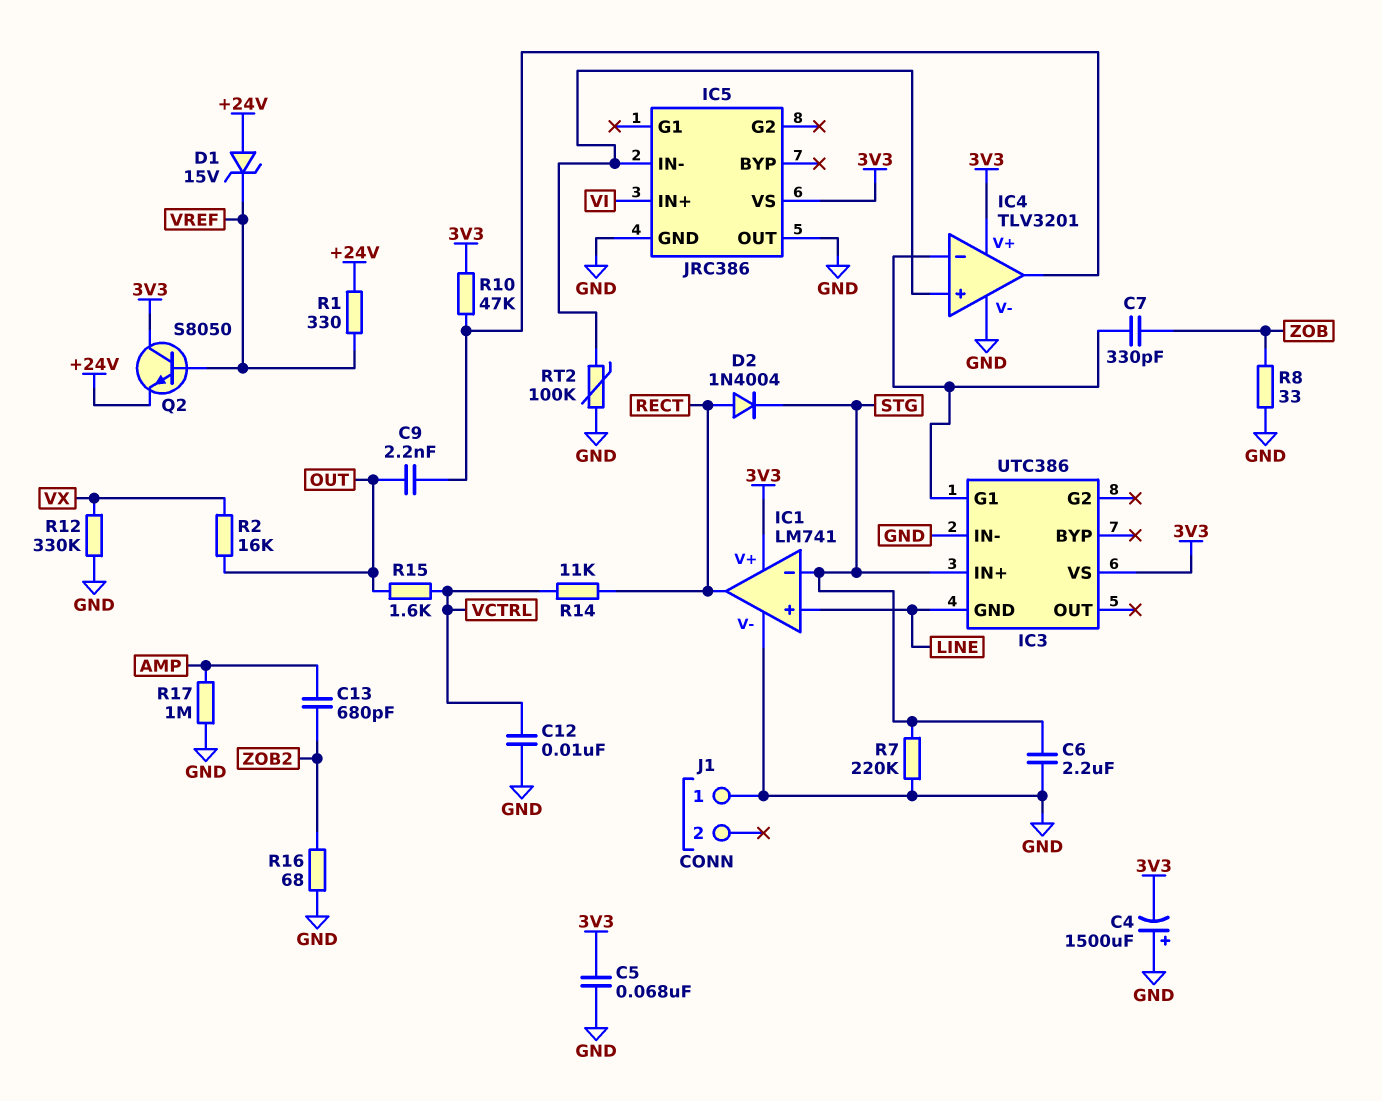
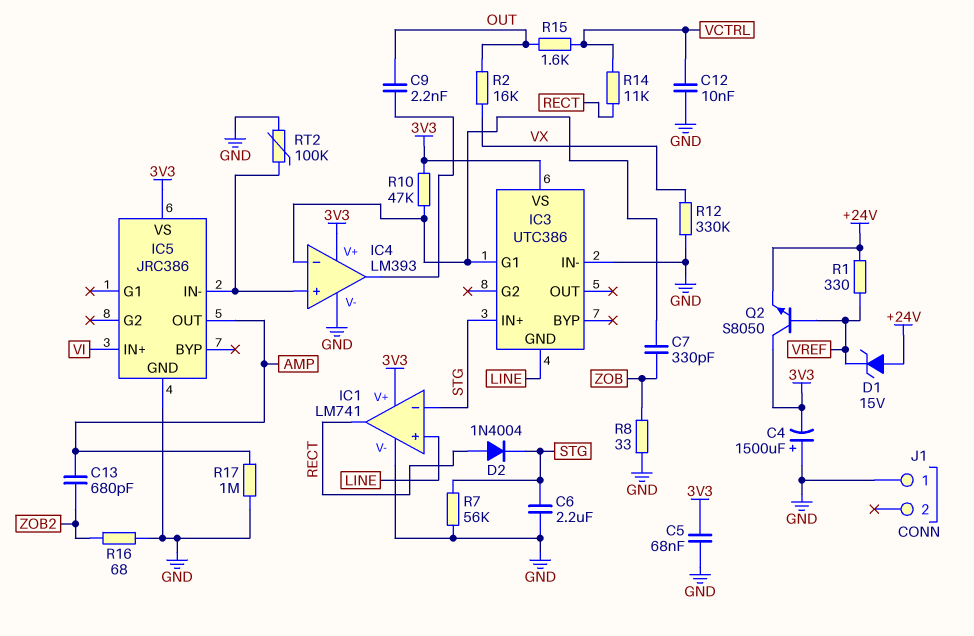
IC4: TLV3201 -> LM393
IC5 pin OUT: GND -> AMP
R7: 220k (GND, STG) -> 56k (GND, STG)
R10: 47k (3V3, IC4/out) -> 47k (3V3, IC3/G1)

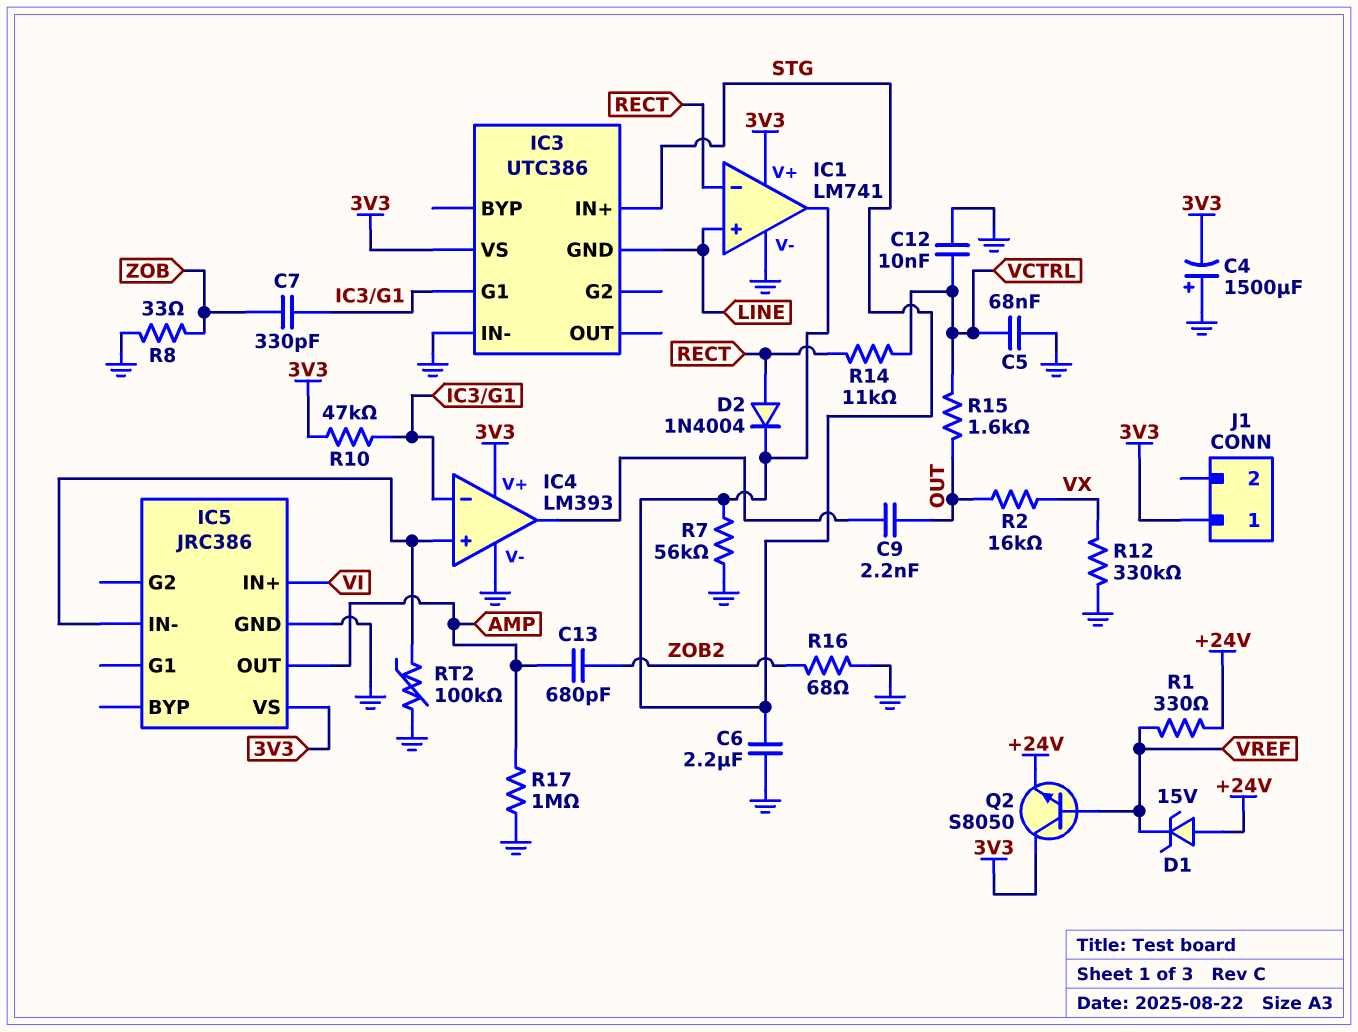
C5: 68nF (3V3, GND) -> 68nF (GND, VCTRL)
IC1 pin in-: STG -> RECT
IC1 pin out: RECT -> STG
J1 pin 1: GND -> 3V3

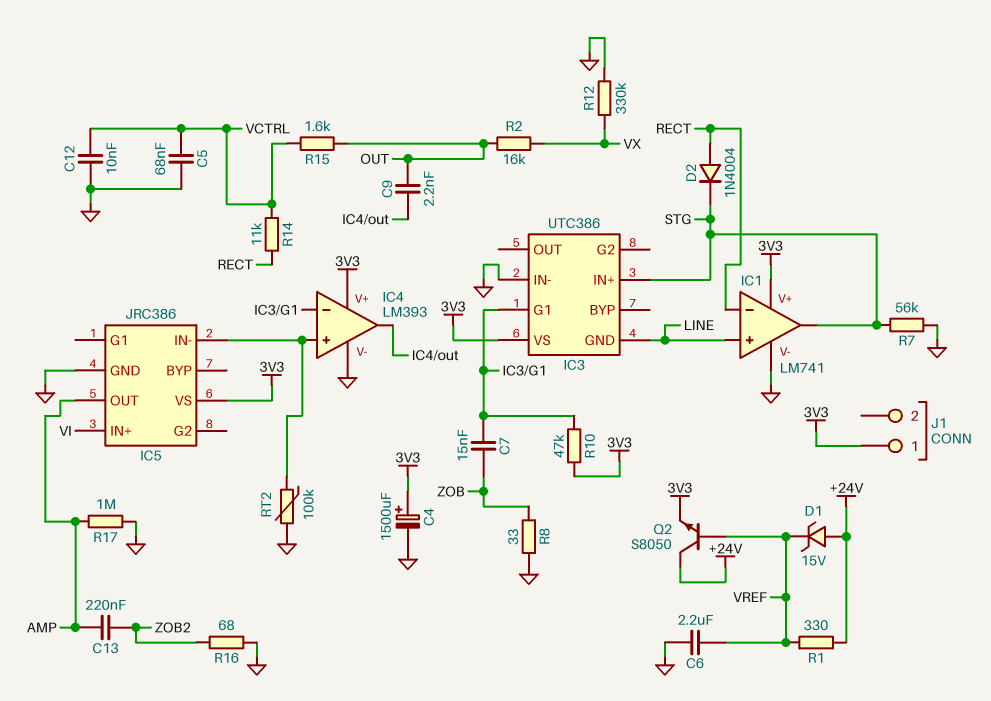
C4: 1500uF (plus GND, minus 3V3) -> 1500uF (plus 3V3, minus GND)
C6: 2.2uF (GND, STG) -> 2.2uF (GND, VREF)
C7: 330pF (IC3/G1, ZOB) -> 15nF (IC3/G1, ZOB)
C13: 680pF (AMP, ZOB2) -> 220nF (AMP, ZOB2)
Q2: NPN S8050 (B VREF, C 3V3, E +24V) -> NPN S8050 (B VREF, C +24V, E 3V3)

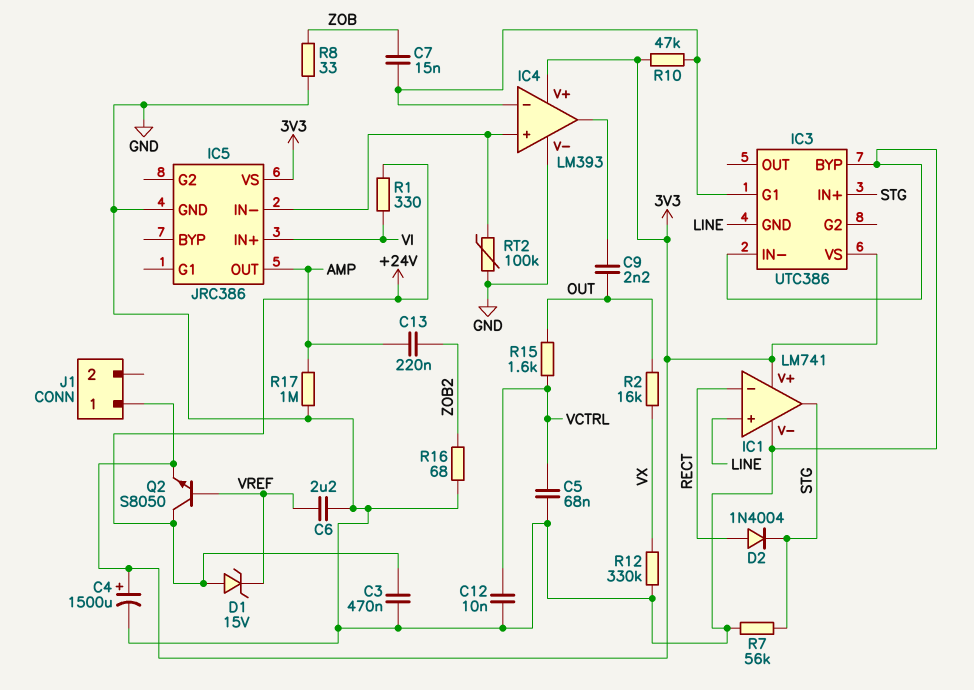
C3: none -> 470nF (+24V, GND)
IC3 pin BYP: none -> GND
R1: 330 (+24V, VREF) -> 330 (+24V, VI)
R14: 11k (RECT, VCTRL) -> none

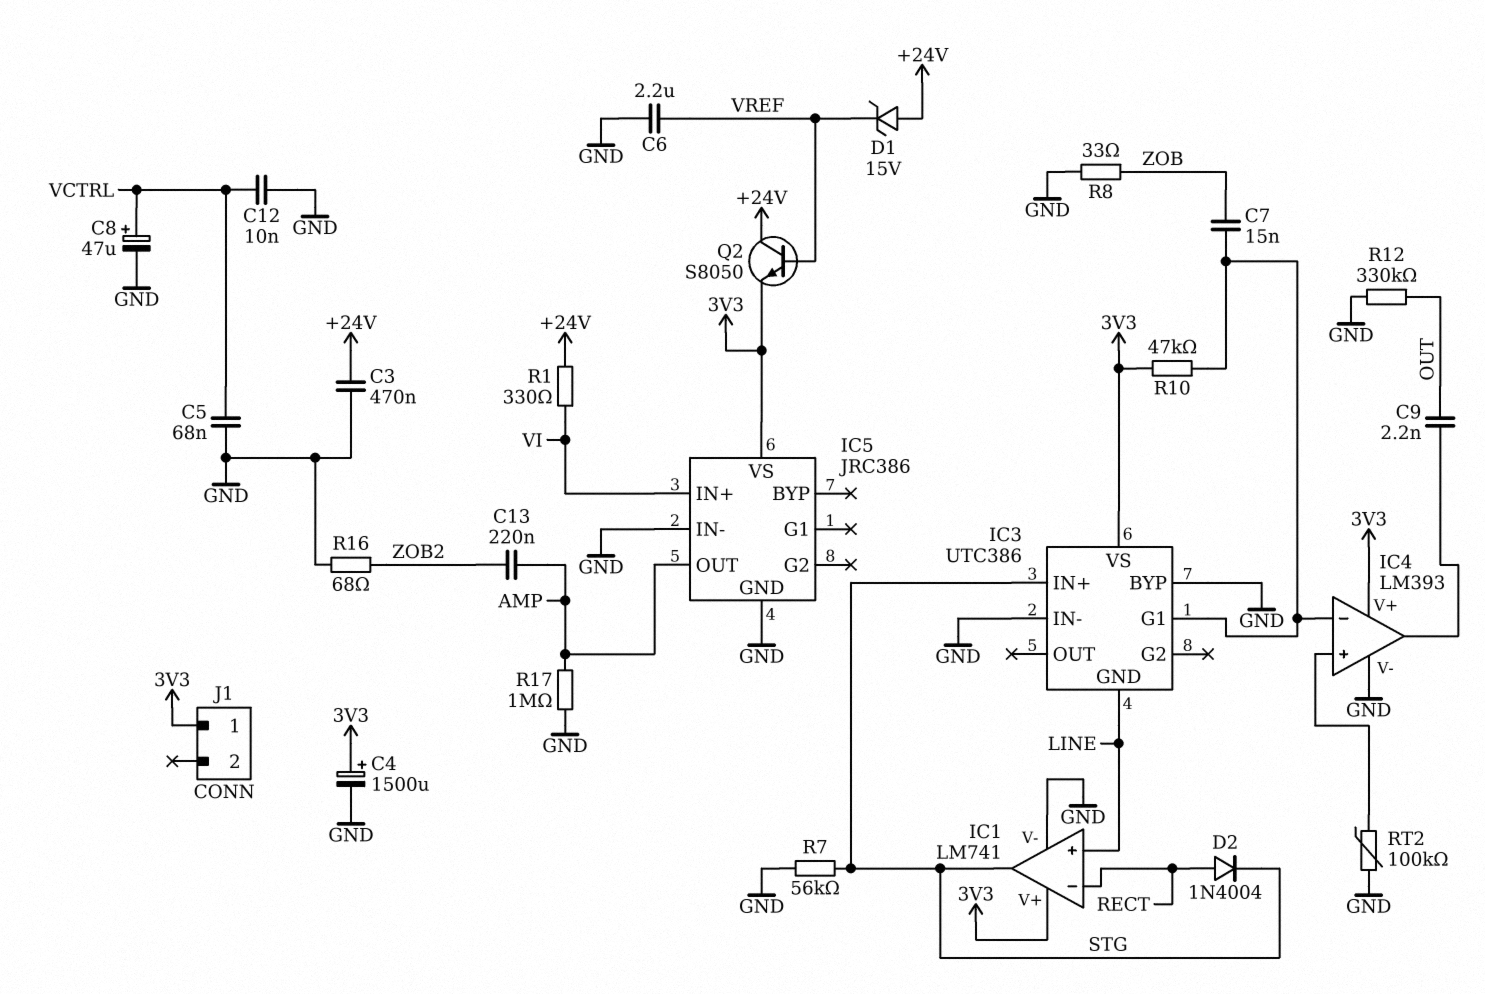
C8: none -> 47uF (plus VCTRL, minus GND)
IC5 pin IN-: IC4/in+ -> GND
R2: 16k (OUT, VX) -> none
R12: 330k (GND, VX) -> 330k (GND, OUT)
R15: 1.6k (OUT, VCTRL) -> none

